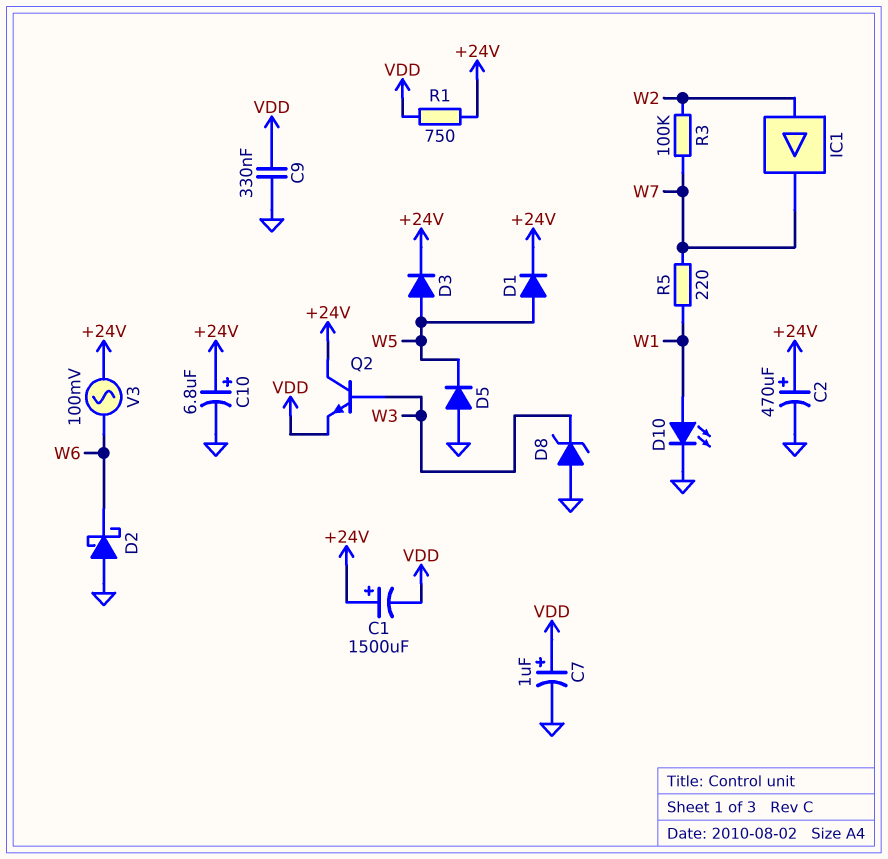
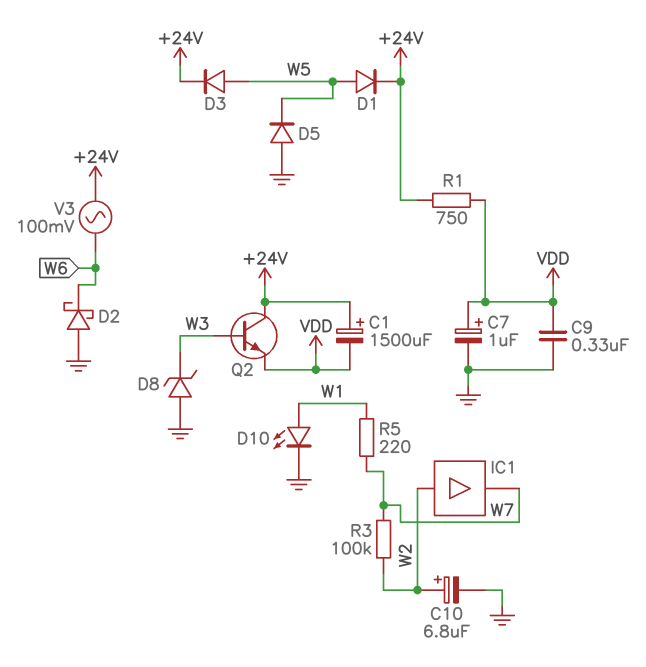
C2: 470uF (plus +24V, minus GND) -> none
C10: 6.8uF (plus +24V, minus GND) -> 6.8uF (plus W2, minus GND)

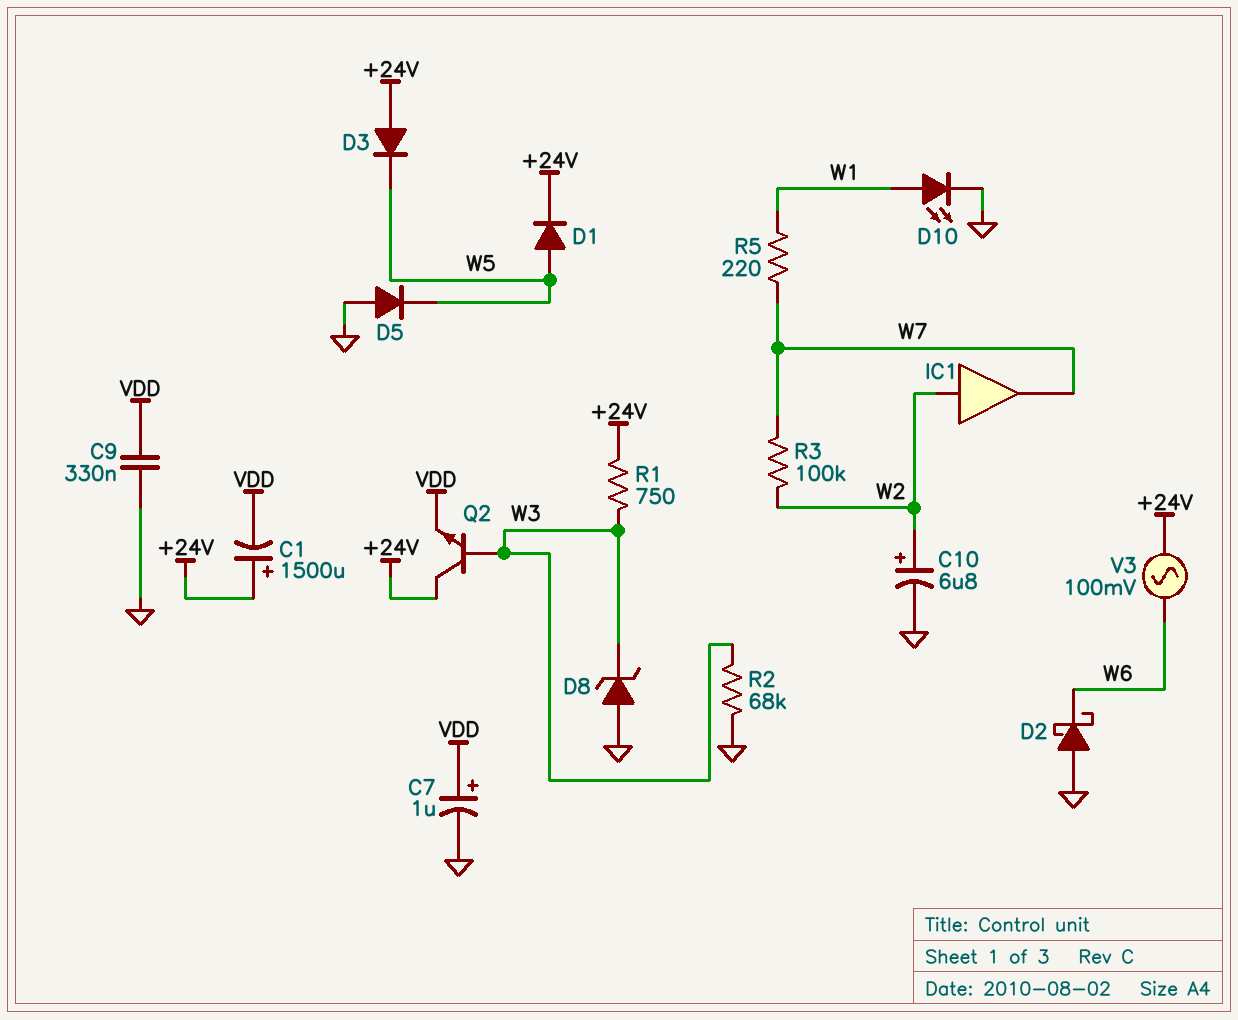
D3: diode (A W5, K +24V) -> diode (A +24V, K W5)
R1: 750 (+24V, VDD) -> 750 (+24V, W3)
R2: none -> 68k (GND, W3)

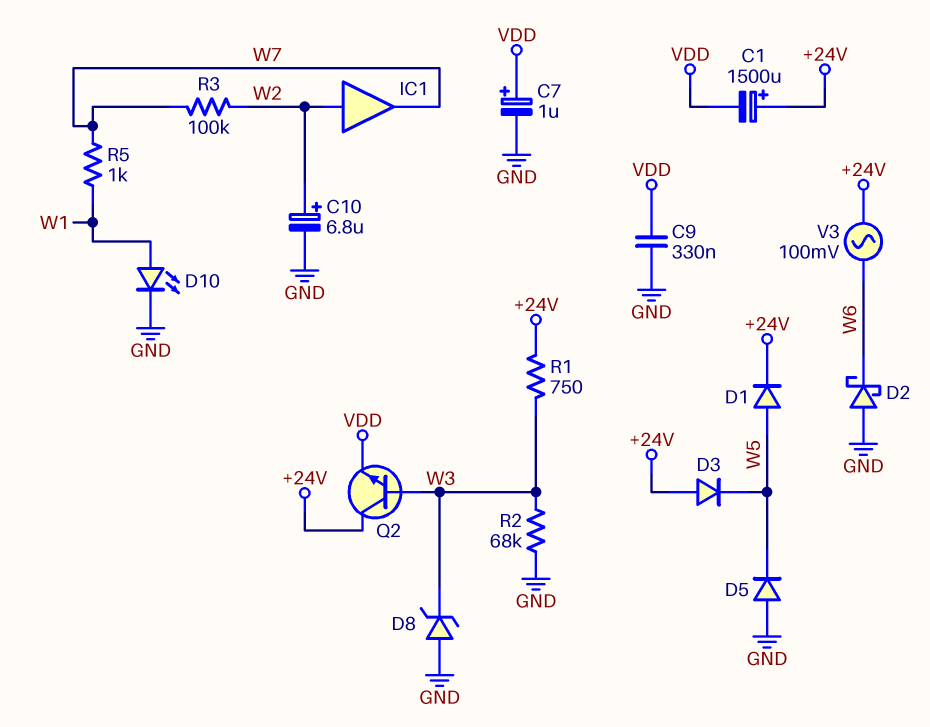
R5: 220 (W1, W7) -> 1k (W1, W7)

